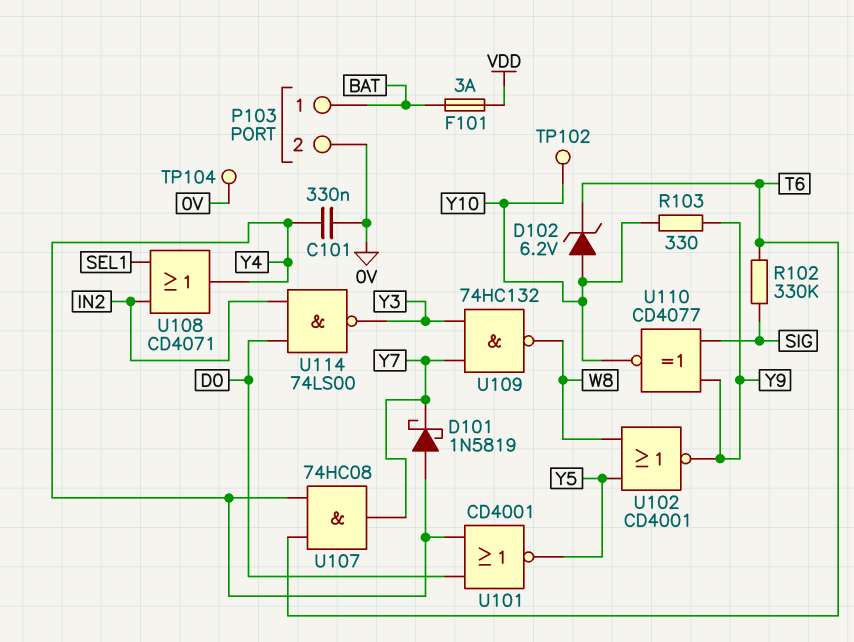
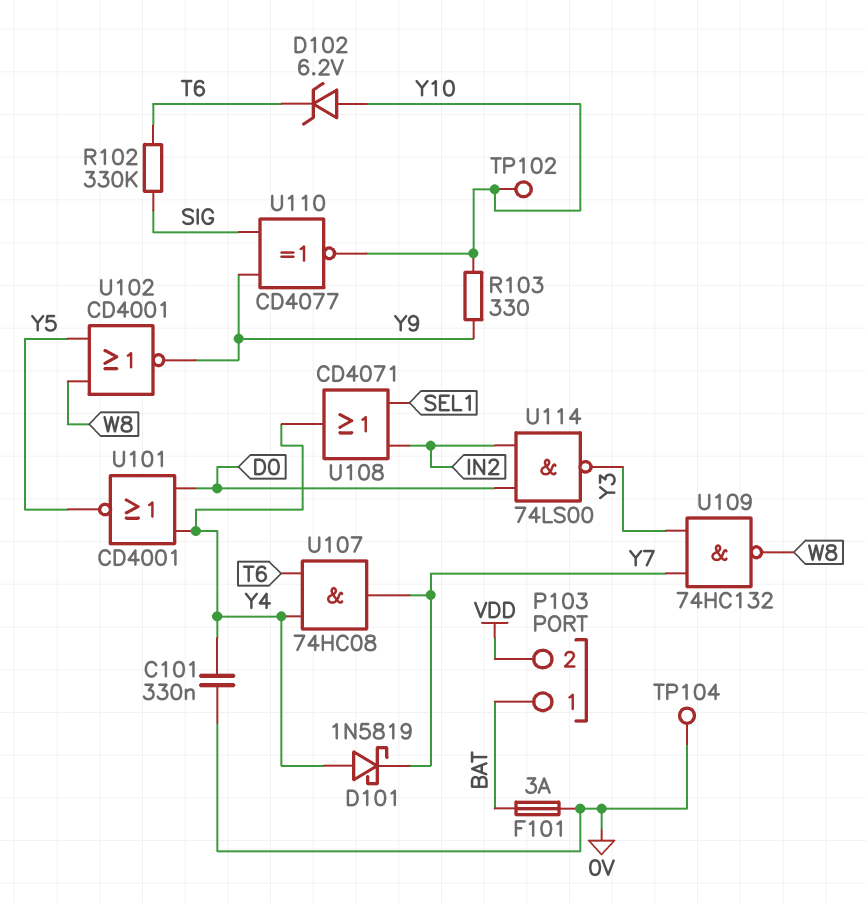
F101: 3A (BAT, VDD) -> 3A (0V, BAT)
P103 pin 2: 0V -> VDD

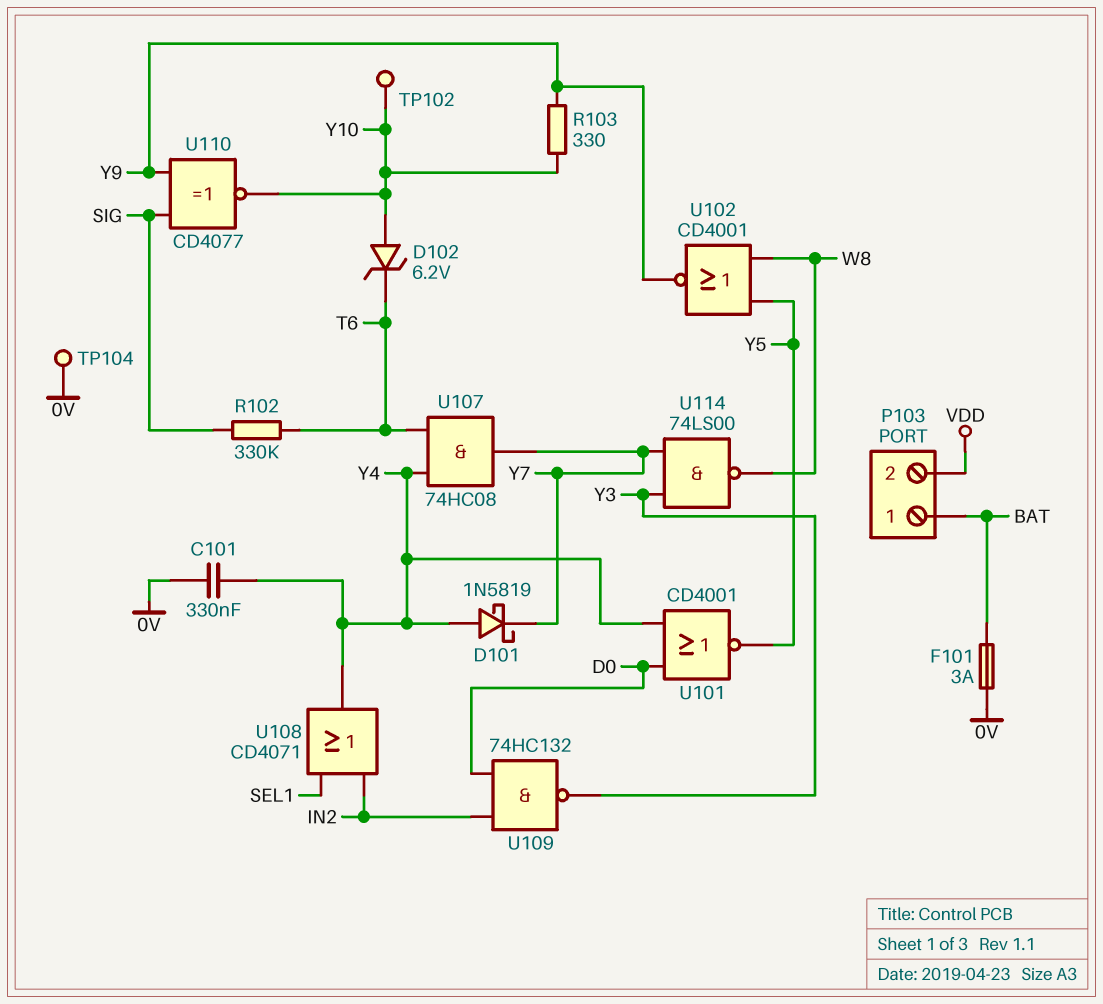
U109: NAND 74HC132 (in Y3, in Y7, out W8) -> NAND 74HC132 (in D0, in IN2, out Y3)
U114: NAND 74LS00 (in D0, in IN2, out Y3) -> NAND 74LS00 (in Y3, in Y7, out W8)

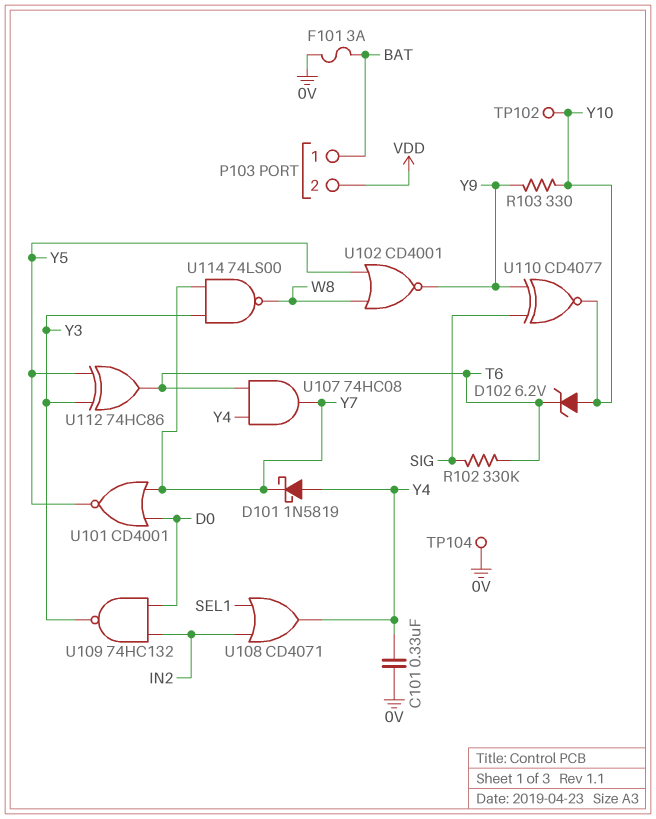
U101: NOR CD4001 (in D0, in Y4, out Y5) -> NOR CD4001 (in D0, in Y7, out Y5)
U112: none -> XOR 74HC86 (in Y3, in Y5, out T6)

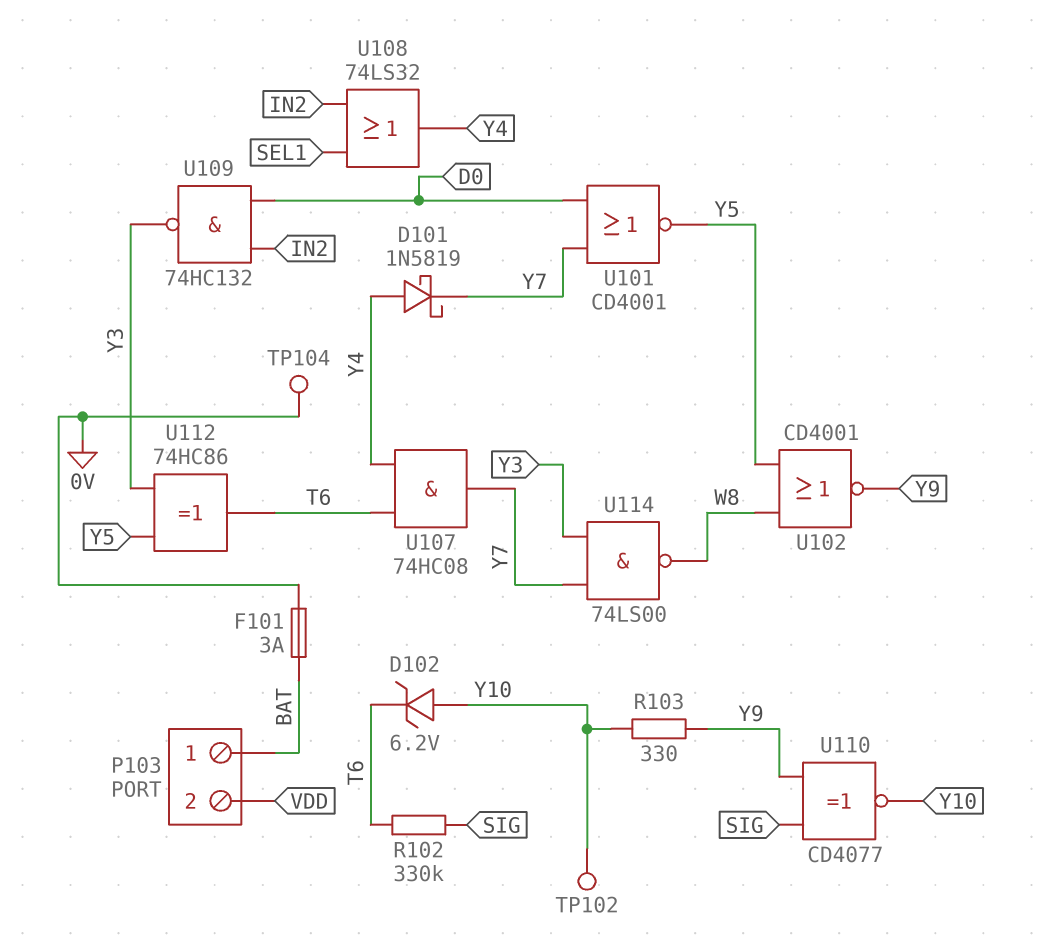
C101: 330nF (0V, Y4) -> none
U108: OR CD4071 (in IN2, in SEL1, out Y4) -> OR 74LS32 (in IN2, in SEL1, out Y4)

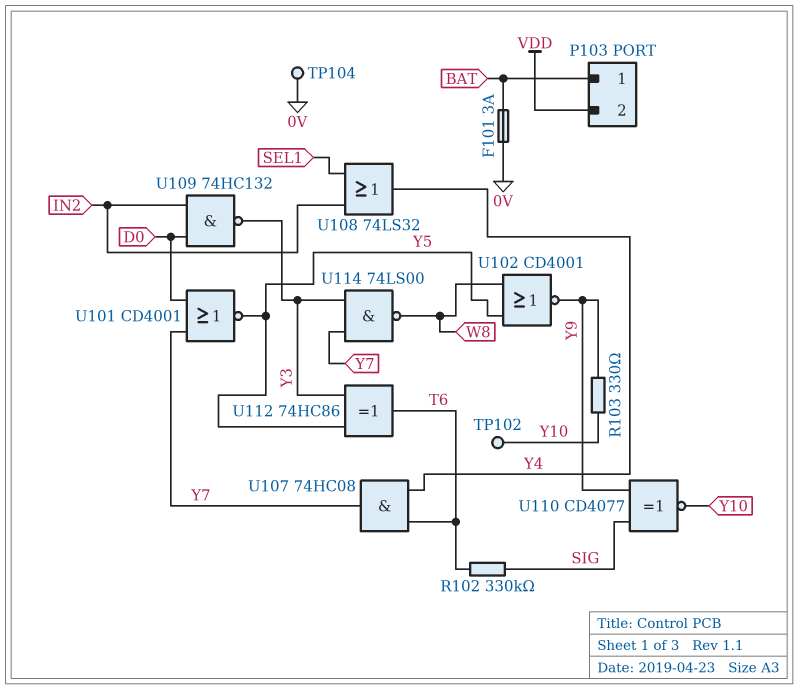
D101: schottky 1N5819 (A Y4, K Y7) -> none
D102: zener 6.2V (A Y10, K T6) -> none

